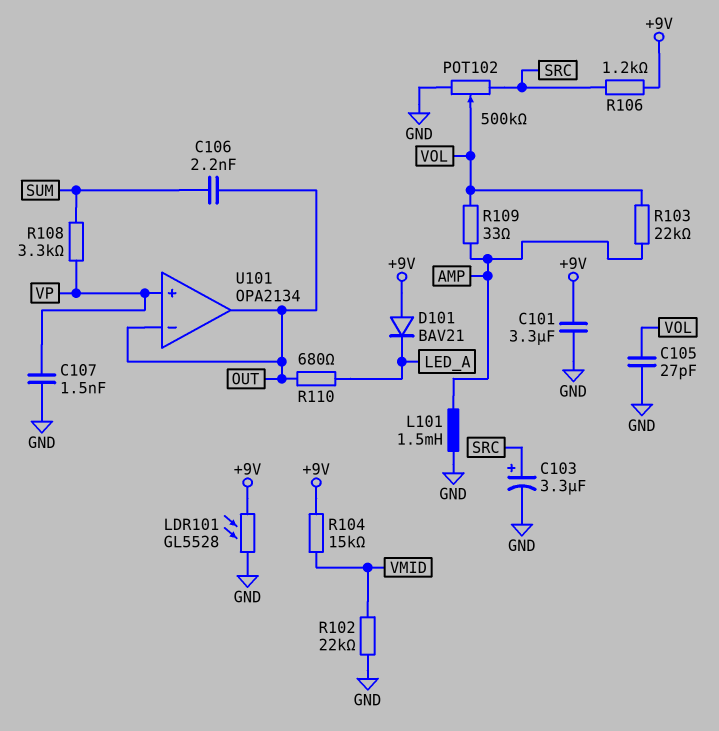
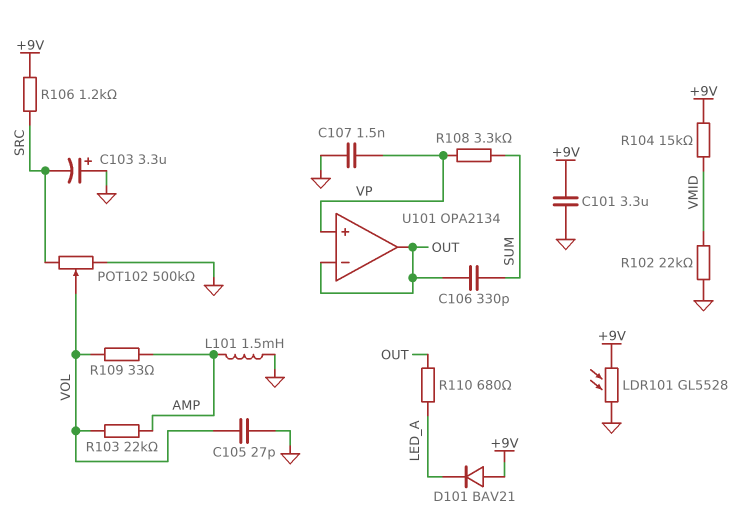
C103: 3.3uF (plus SRC, minus GND) -> 3.3uF (plus GND, minus SRC)
C106: 2.2nF (OUT, SUM) -> 330pF (OUT, SUM)

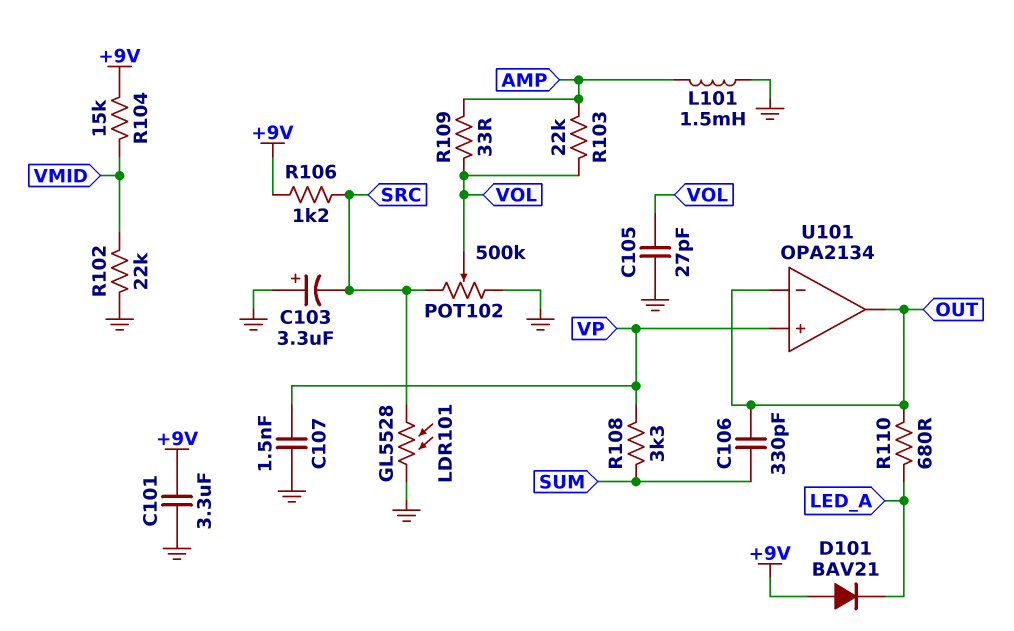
LDR101: GL5528 (+9V, GND) -> GL5528 (GND, SRC)

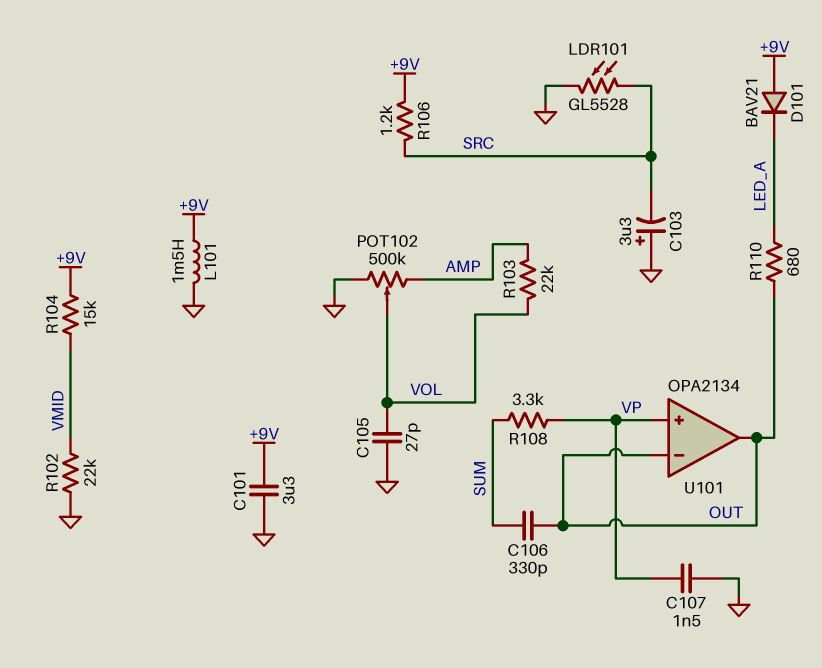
L101: 1.5mH (AMP, GND) -> 1.5mH (+9V, GND)
POT102: 500k (GND, SRC, wiper VOL) -> 500k (AMP, GND, wiper VOL)
R109: 33 (AMP, VOL) -> none

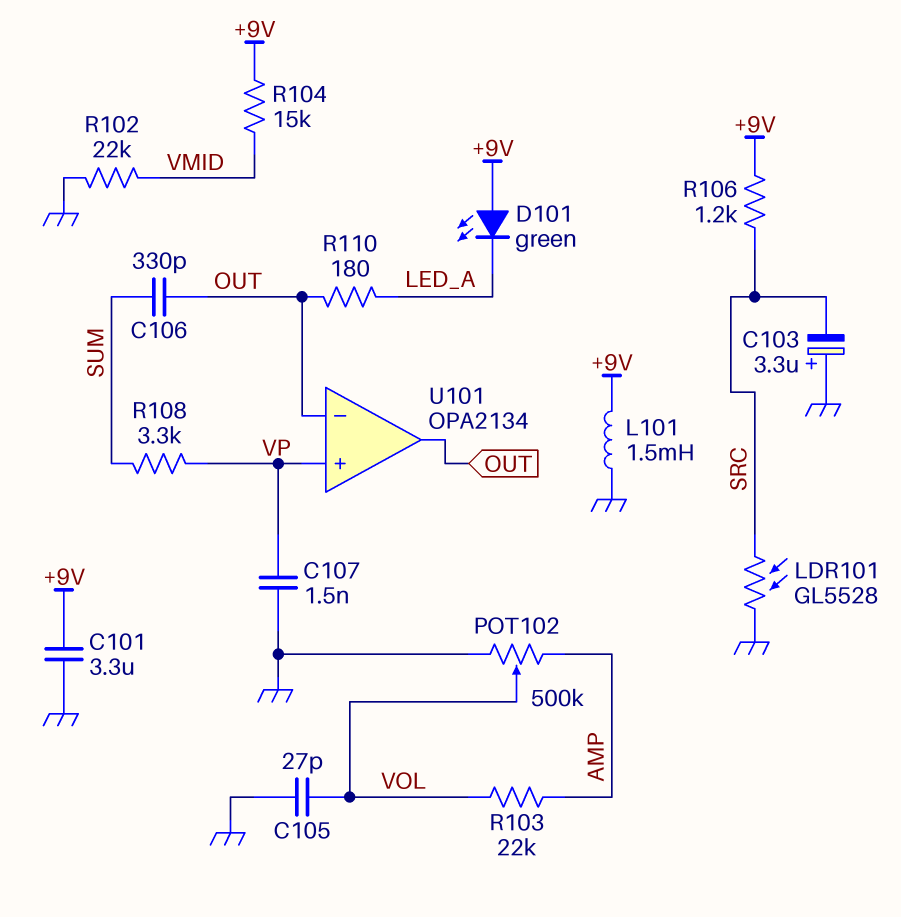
D101: diode BAV21 (A +9V, K LED_A) -> LED green (A +9V, K LED_A)
R110: 680 (LED_A, OUT) -> 180 (LED_A, OUT)

